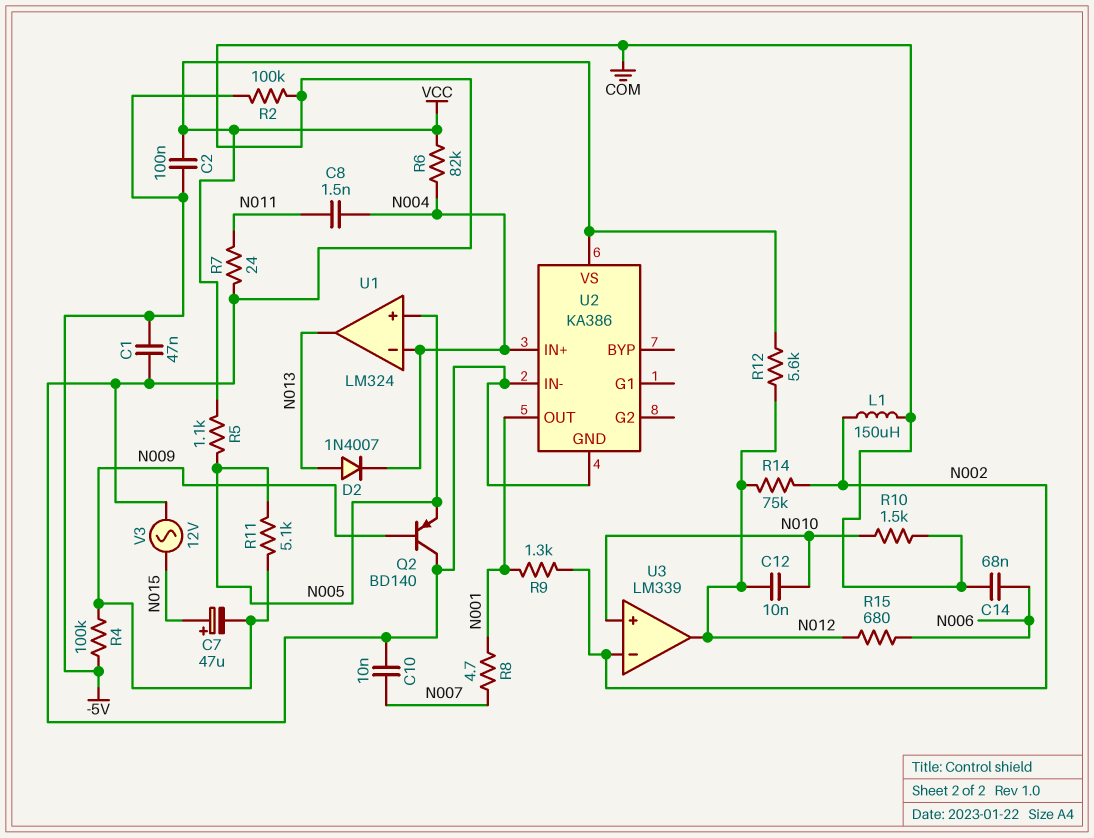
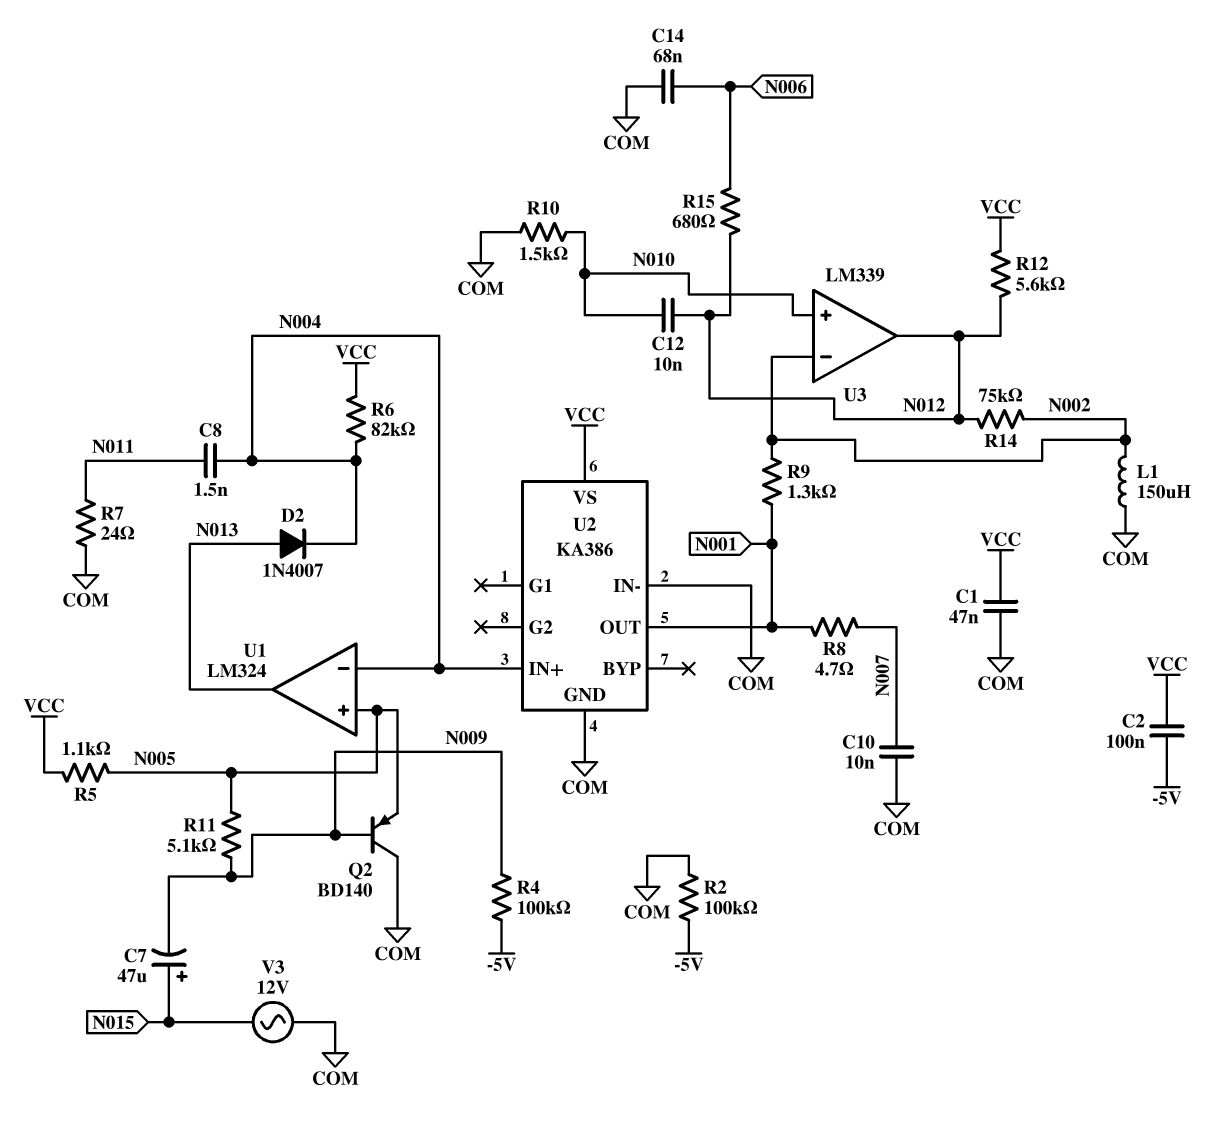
C1: 47nF (-5V, COM) -> 47nF (COM, VCC)

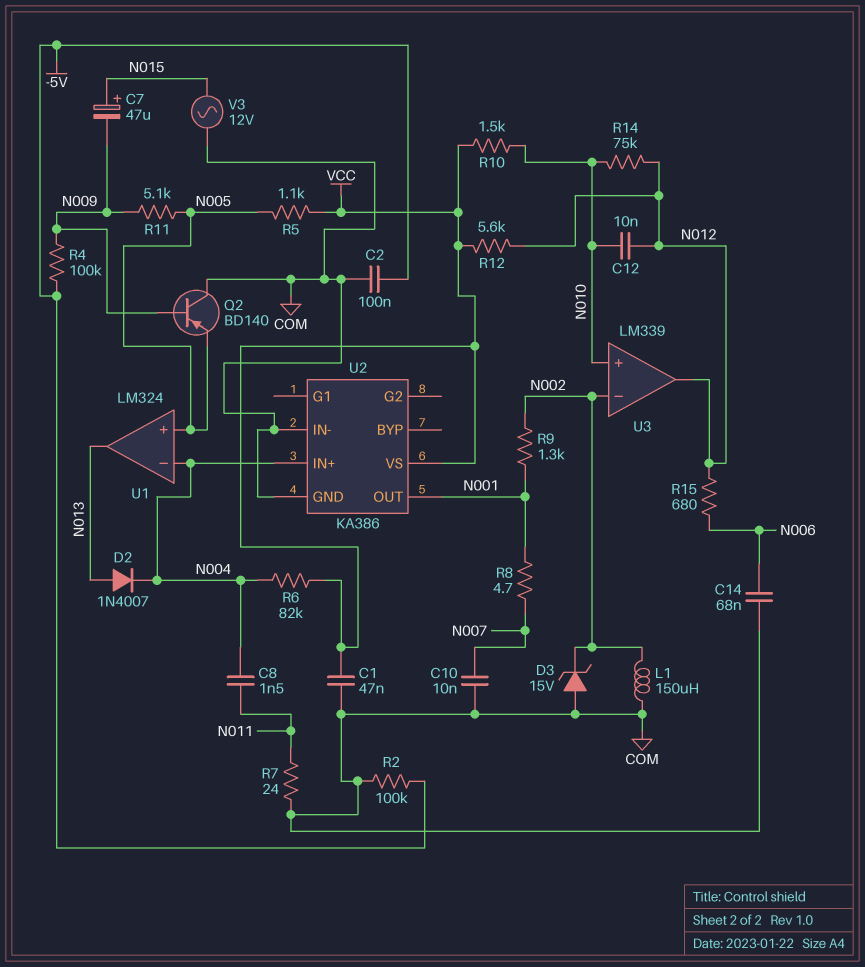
C2: 100nF (-5V, VCC) -> 100nF (-5V, COM)
D3: none -> zener 15V (A COM, K N002)
R10: 1.5k (COM, N010) -> 1.5k (N010, VCC)
R14: 75k (N002, N012) -> 75k (N010, N012)

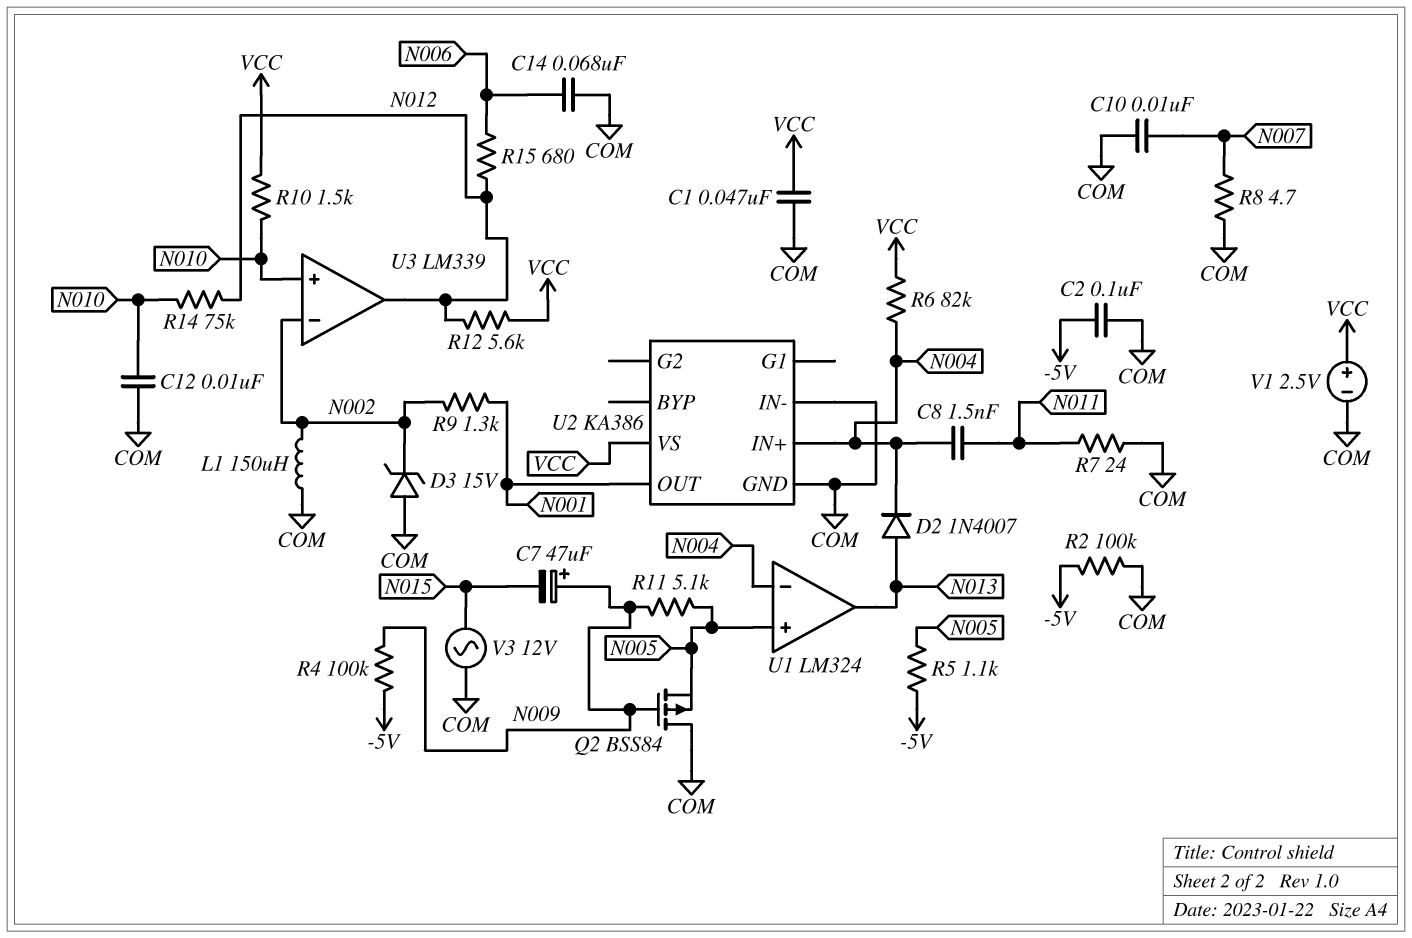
C7: 47uF (plus N015, minus N009) -> 47uF (plus N009, minus N015)
C12: 10nF (N010, N012) -> 10nF (COM, N010)
Q2: PNP BD140 (B N009, C COM, E N005) -> PMOS BSS84 (G N009, D COM, S N005)
R5: 1.1k (N005, VCC) -> 1.1k (-5V, N005)
R8: 4.7 (N001, N007) -> 4.7 (COM, N007)
V1: none -> 2.5V (plus VCC, minus COM)

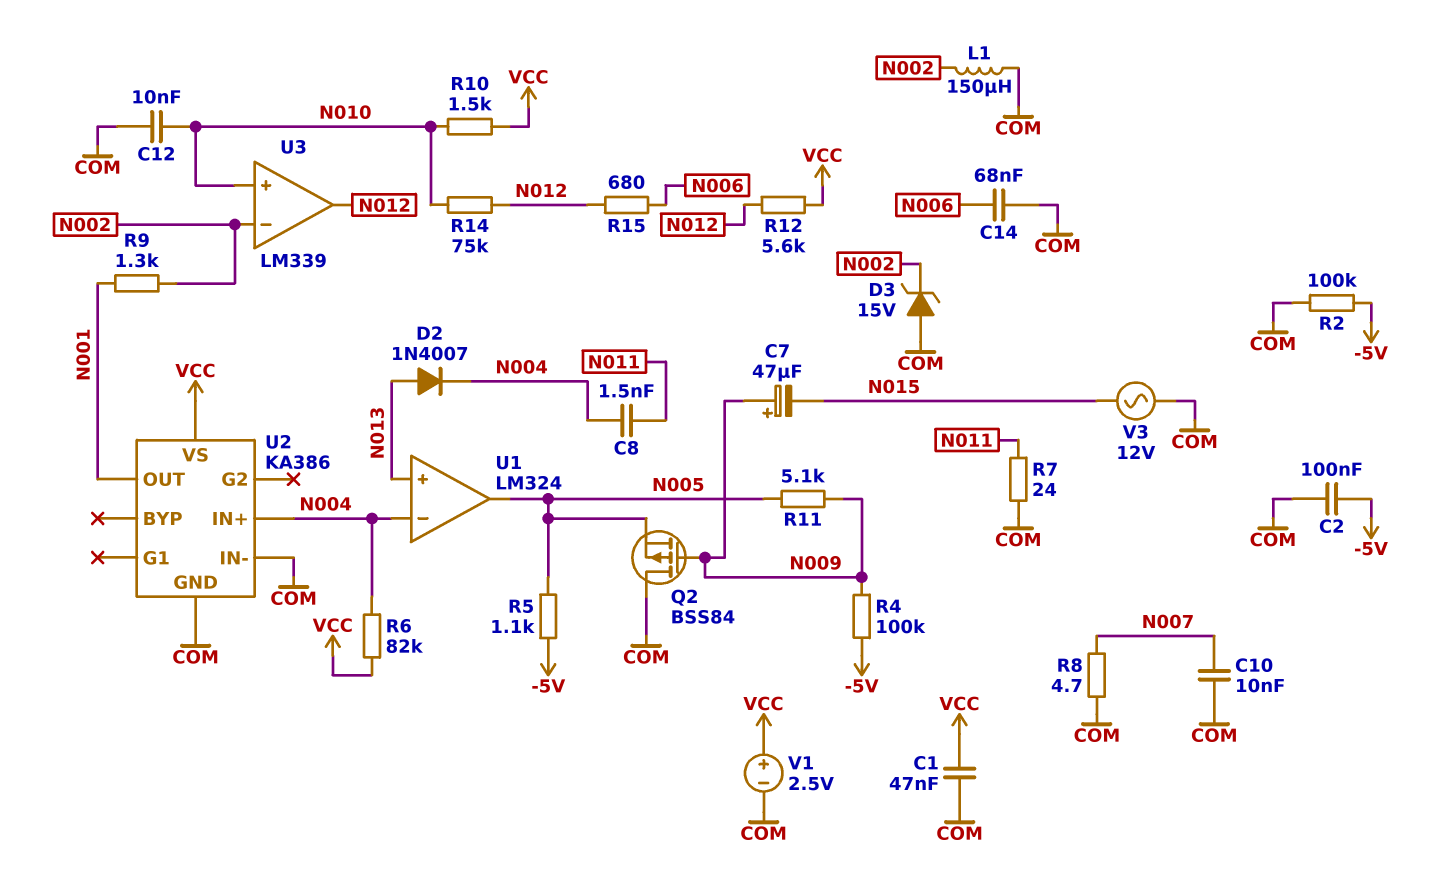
U1 pin in+: N005 -> N013
U1 pin out: N013 -> N005

